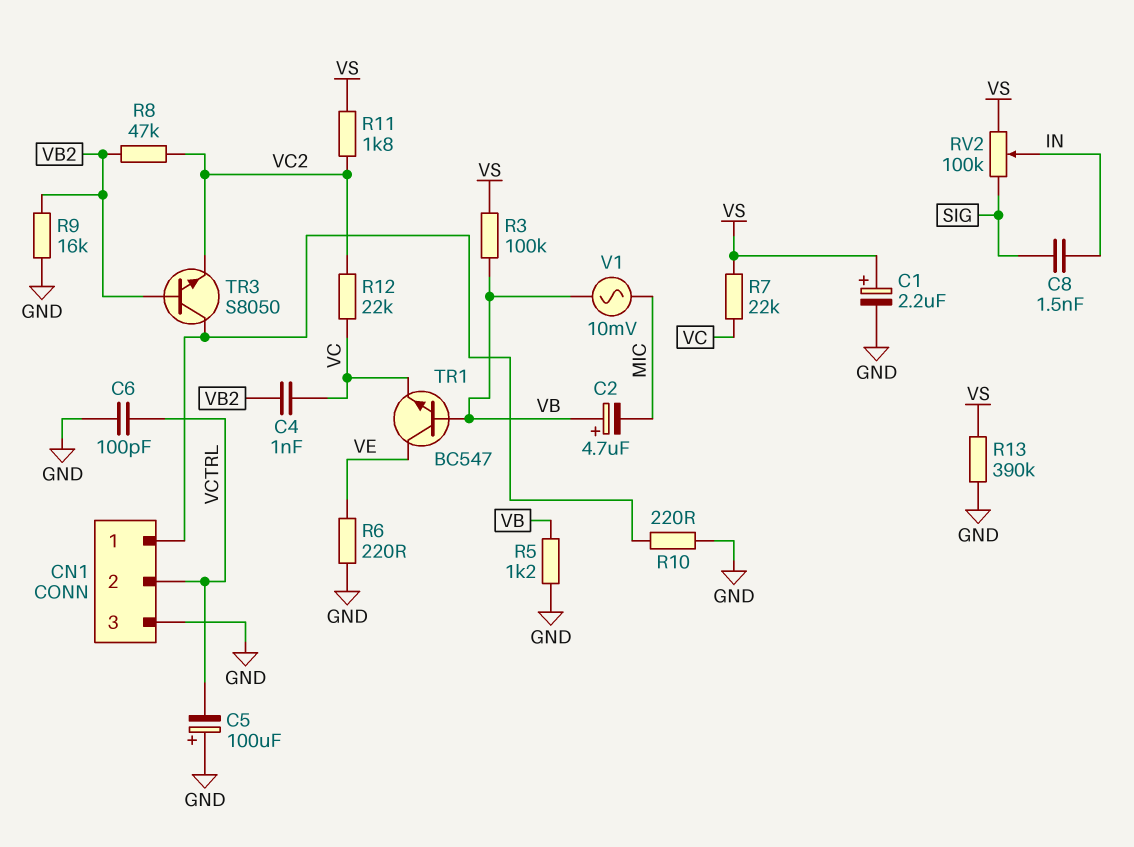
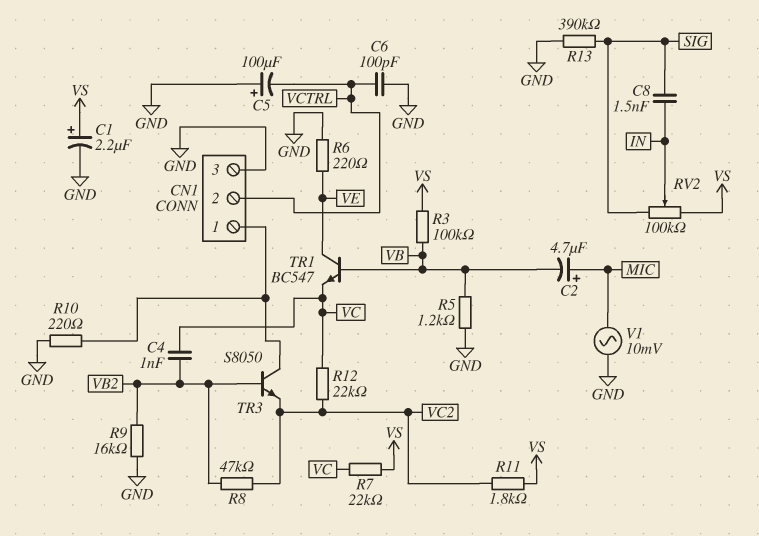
C2: 4.7uF (plus VB, minus MIC) -> 4.7uF (plus MIC, minus VB)
R13: 390k (GND, VS) -> 390k (GND, SIG)
V1: AC 10mV (MIC, VB) -> AC 10mV (GND, MIC)

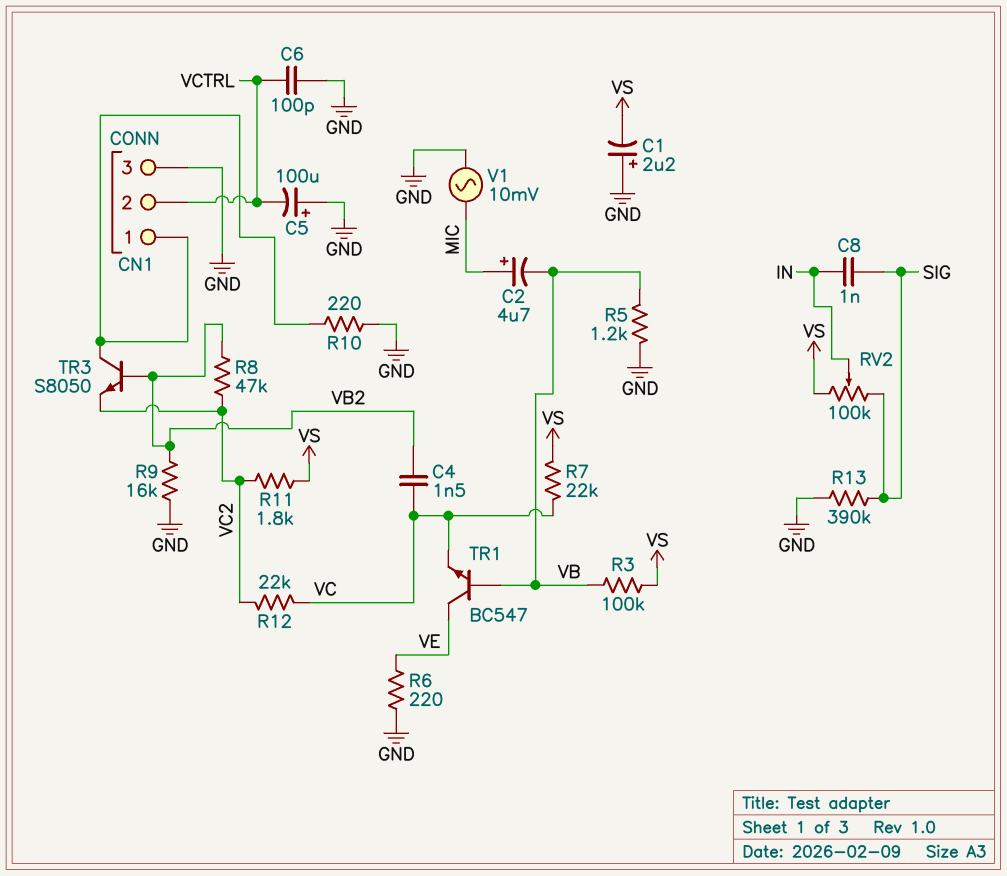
C1: 2.2uF (plus VS, minus GND) -> 2.2uF (plus GND, minus VS)
C4: 1nF (VB2, VC) -> 1.5nF (VB2, VC)
C8: 1.5nF (IN, SIG) -> 1nF (IN, SIG)

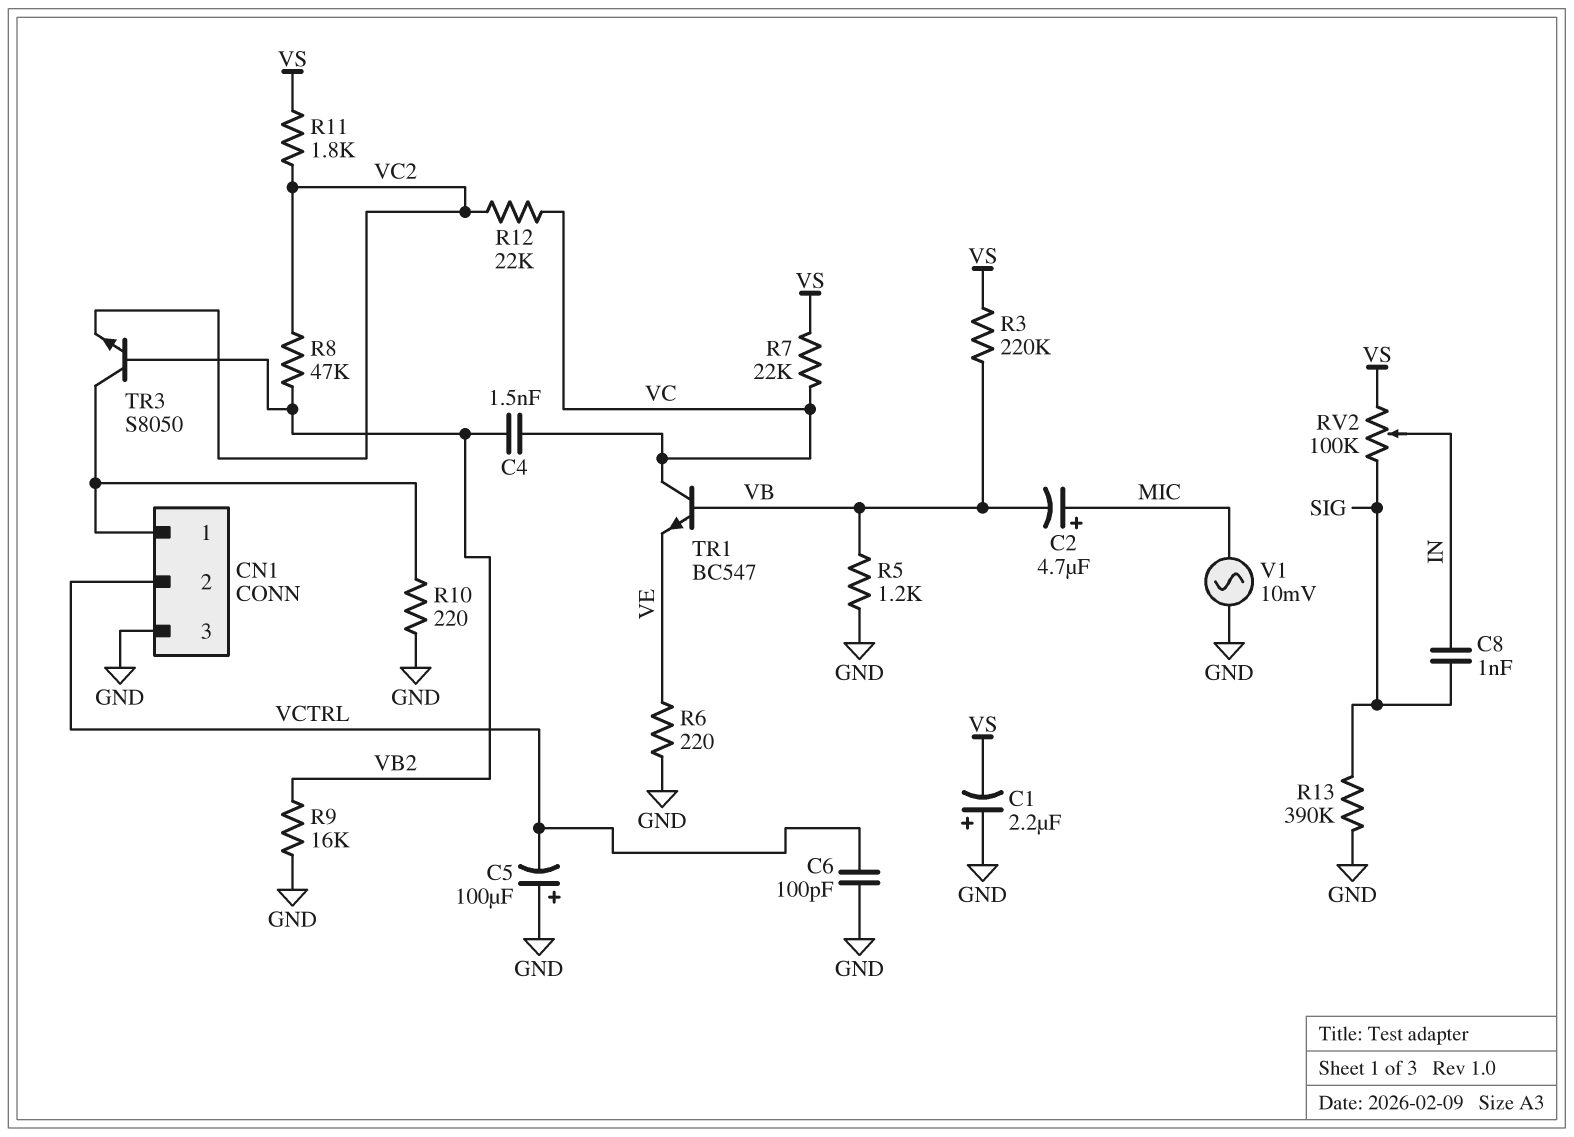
R3: 100k (VB, VS) -> 220k (VB, VS)
TR1: NPN BC547 (B VB, C VE, E VC) -> NPN BC547 (B VB, C VC, E VE)

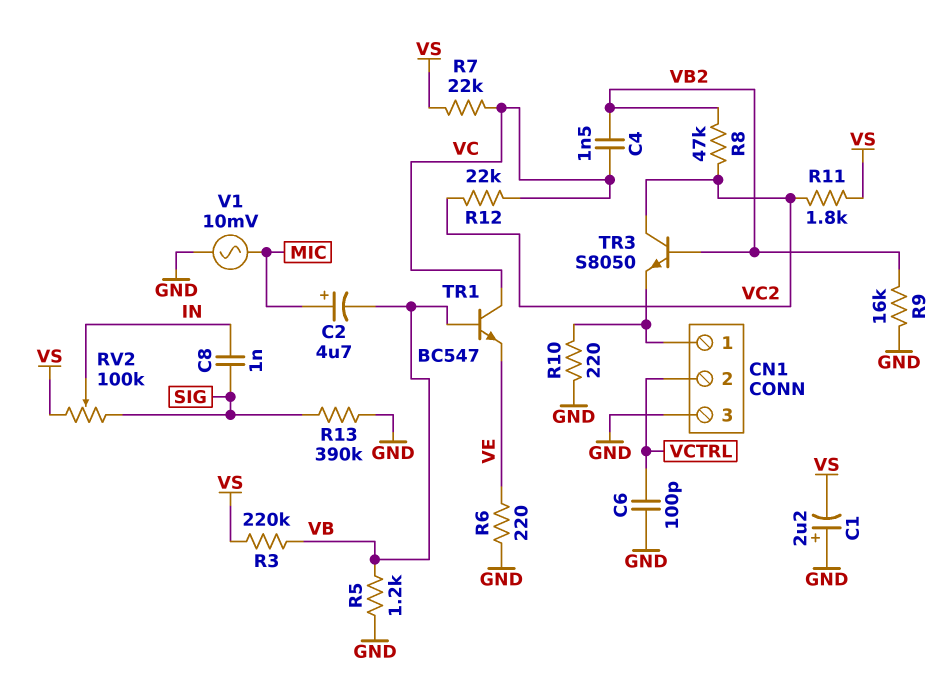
C5: 100uF (plus GND, minus VCTRL) -> none
TR3: NPN S8050 (B VB2, C CN1/1, E VC2) -> NPN S8050 (B VB2, C VC2, E CN1/1)

